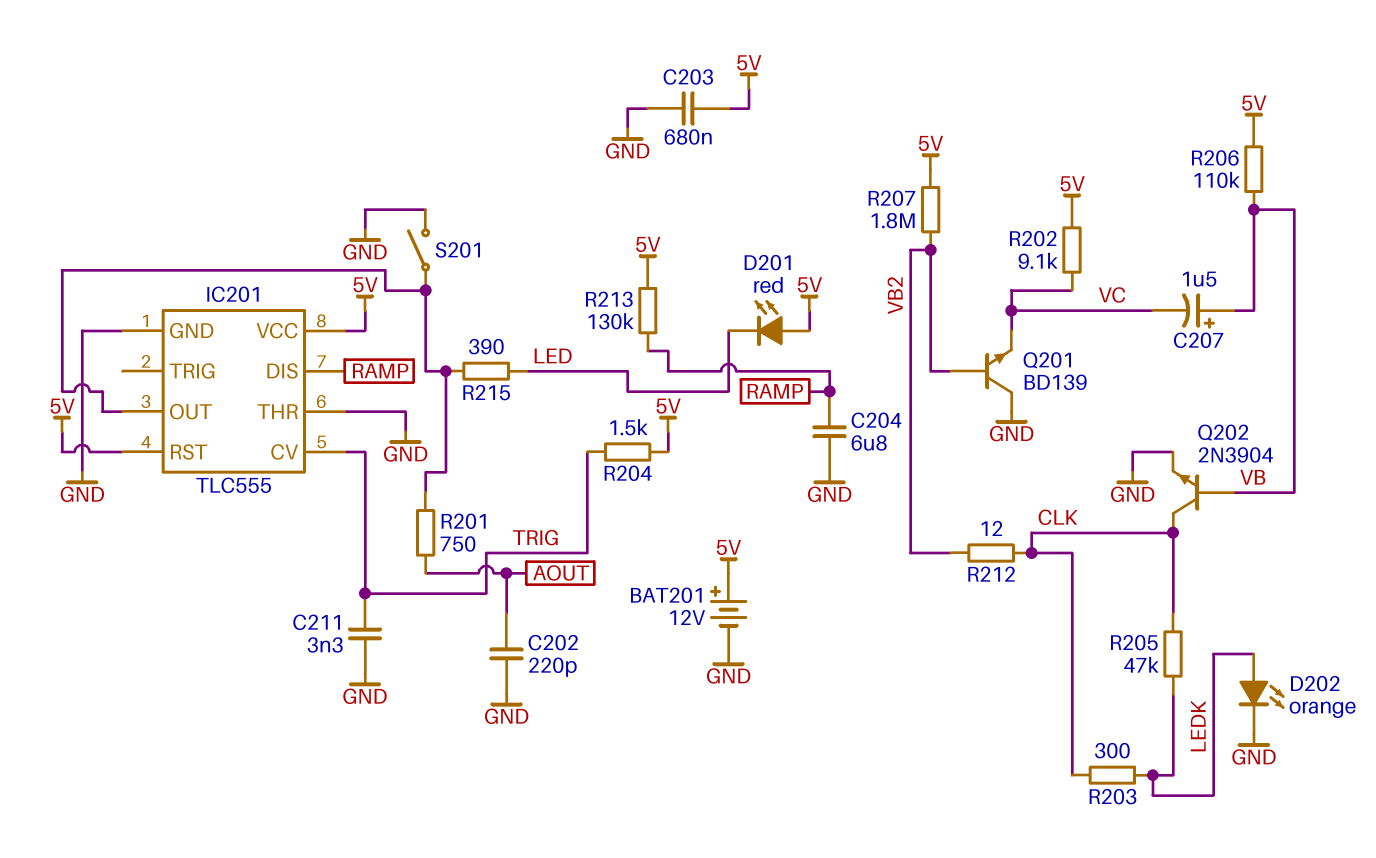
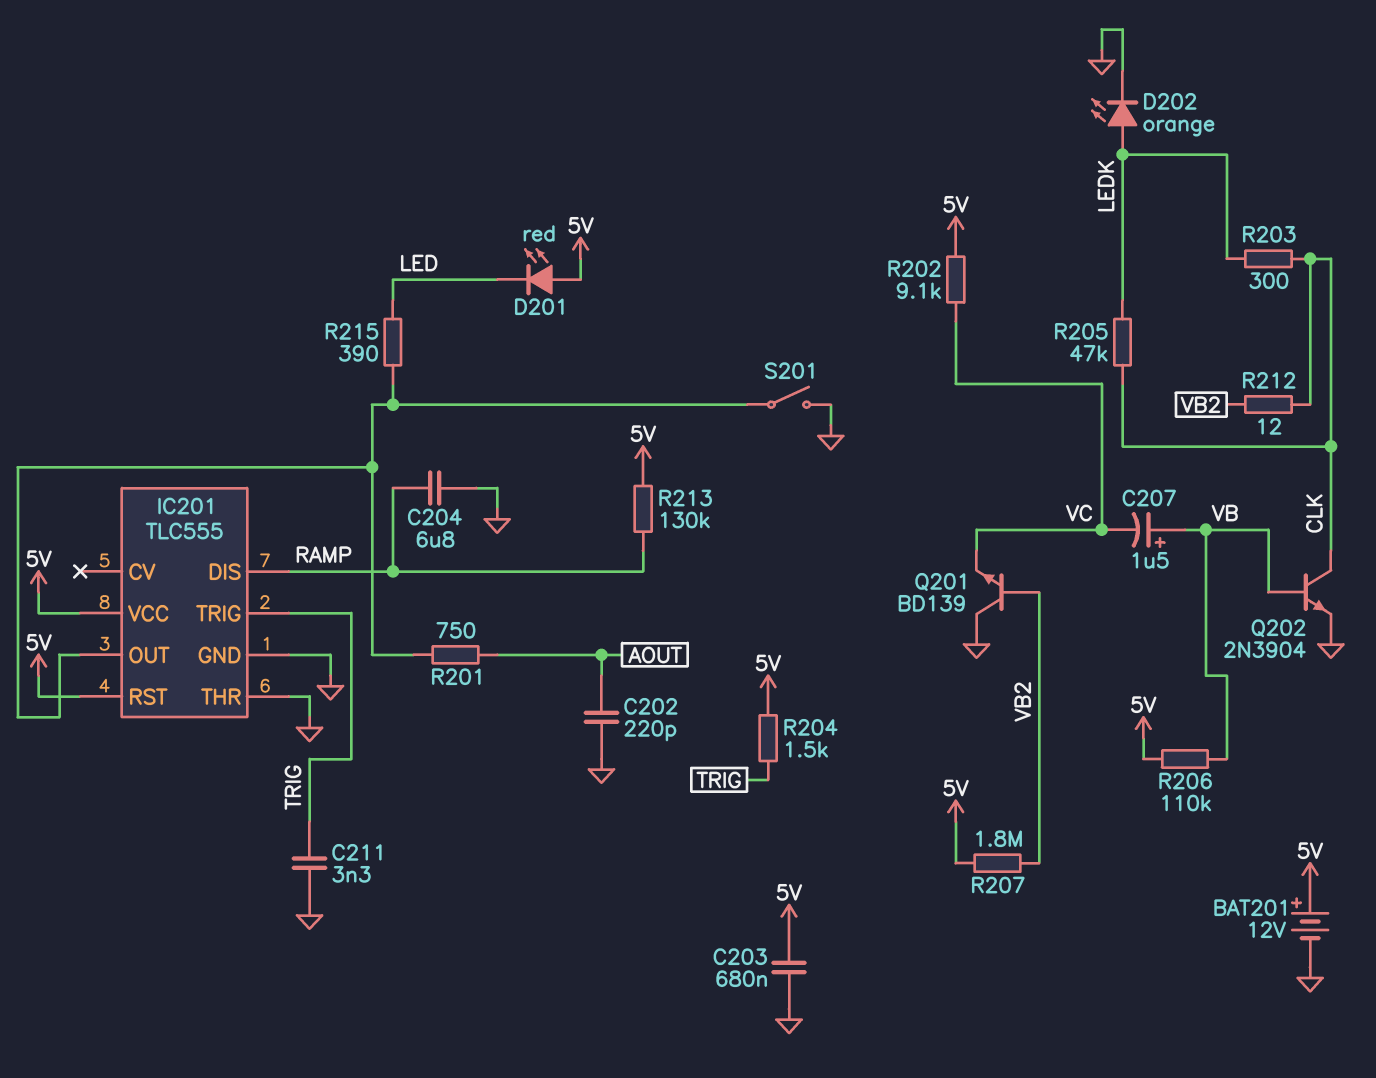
IC201 pin CV: TRIG -> none
IC201 pin TRIG: none -> TRIG

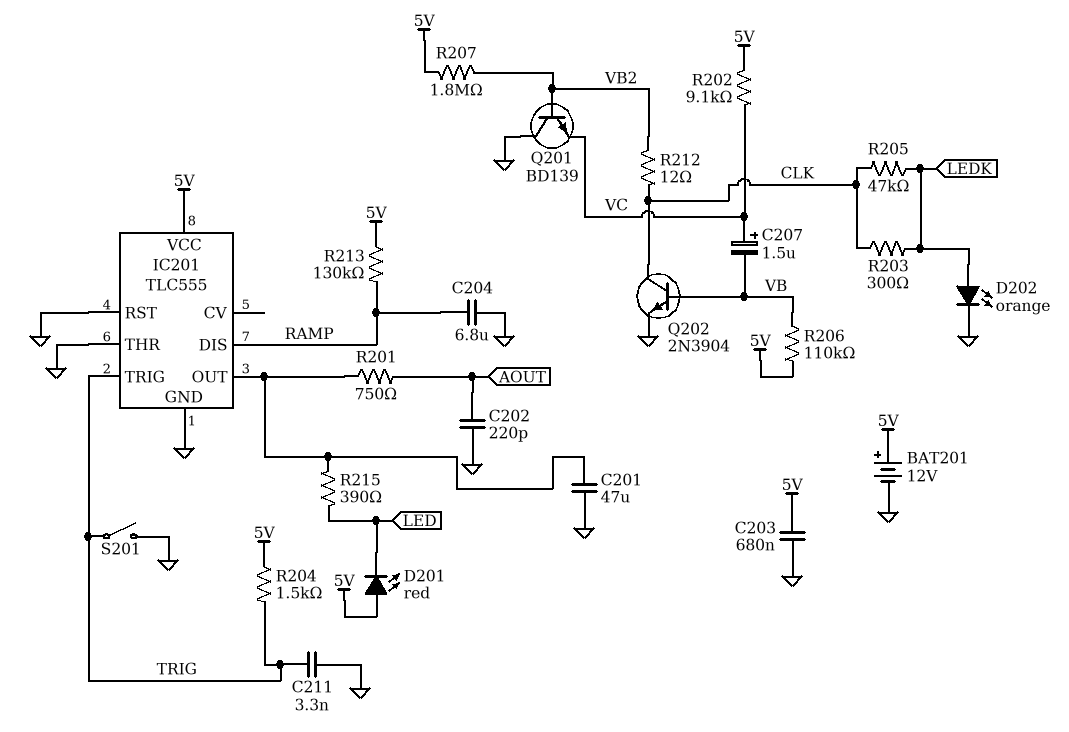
C201: none -> 47uF (GND, IC201/OUT)
C207: 1.5uF (plus VB, minus VC) -> 1.5uF (plus VC, minus VB)
IC201 pin RST: 5V -> GND
S201: switch (GND, IC201/OUT) -> switch (GND, TRIG)

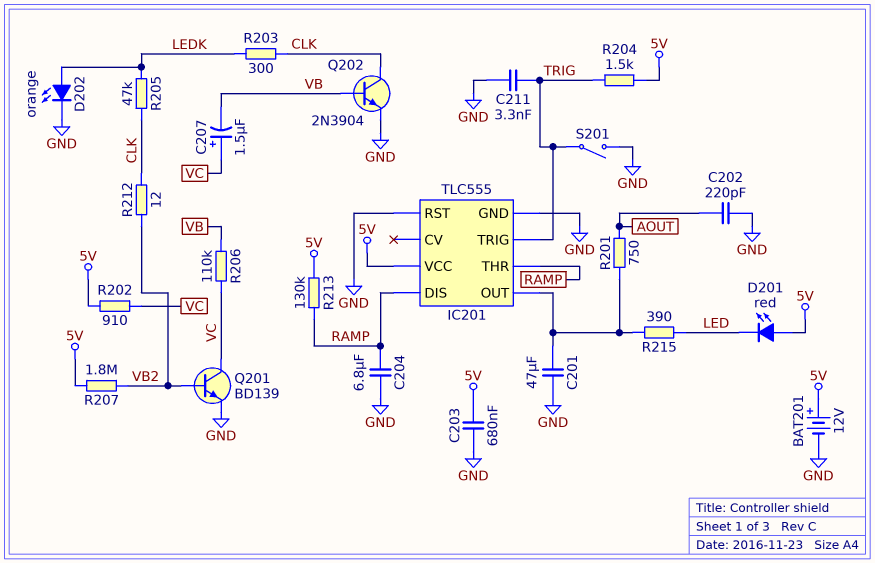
IC201 pin THR: GND -> RAMP
Q201: NPN BD139 (B VB2, C GND, E VC) -> NPN BD139 (B VB2, C VC, E GND)
R202: 9.1k (5V, VC) -> 910 (5V, VC)
R206: 110k (5V, VB) -> 110k (VB, VC)

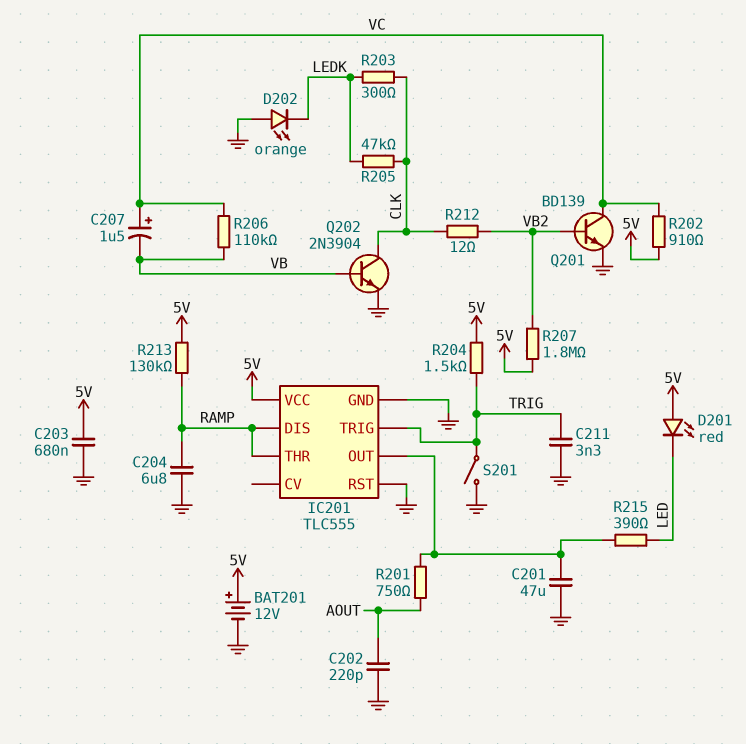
D202: LED orange (A LEDK, K GND) -> LED orange (A GND, K LEDK)

